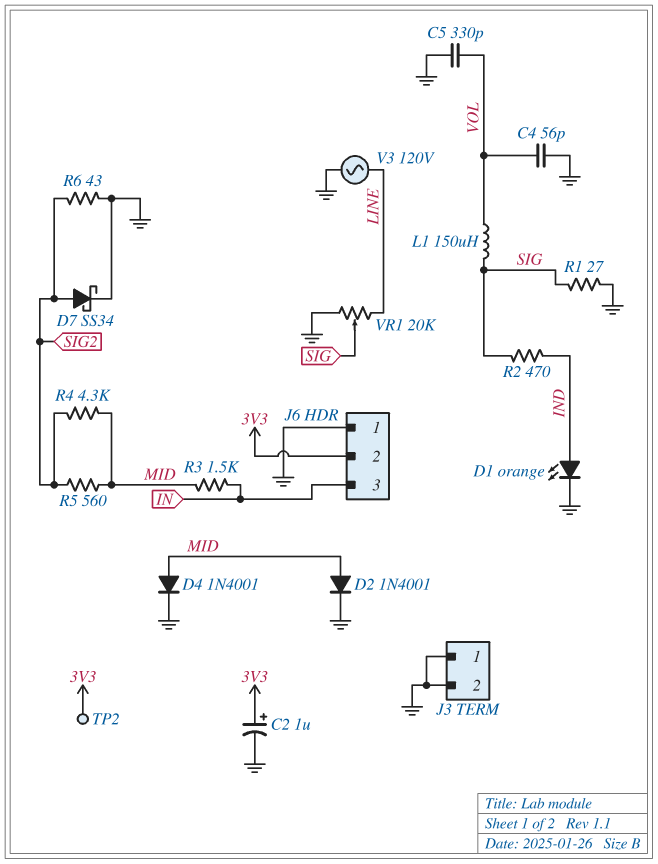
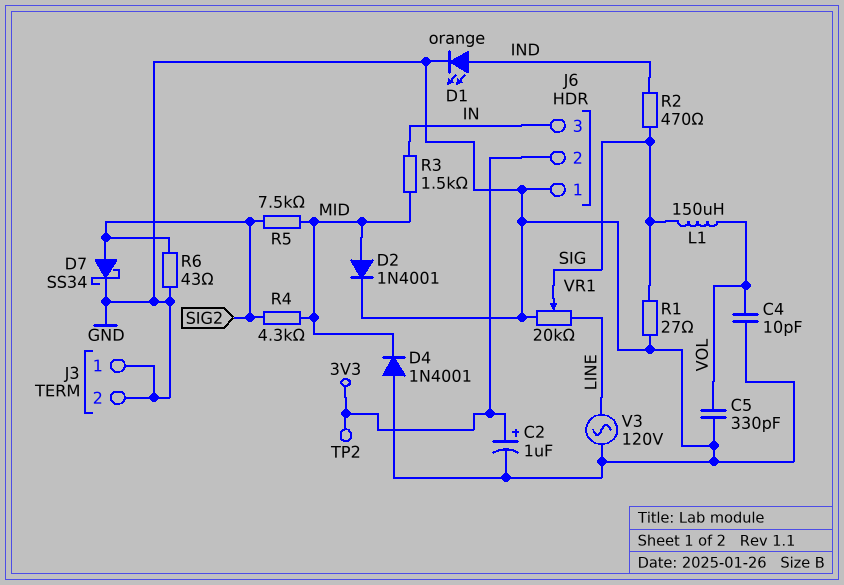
C4: 56pF (GND, VOL) -> 10pF (GND, VOL)
D4: diode 1N4001 (A MID, K GND) -> diode 1N4001 (A GND, K MID)
R5: 560 (MID, SIG2) -> 7.5k (MID, SIG2)

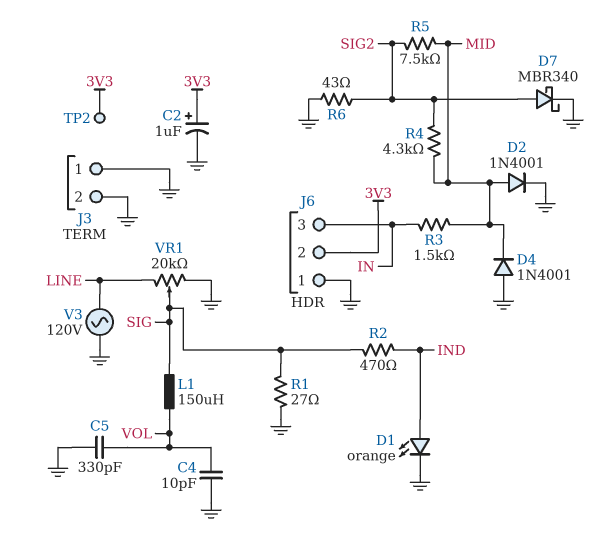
D7: schottky SS34 (A SIG2, K GND) -> schottky MBR340 (A SIG2, K GND)

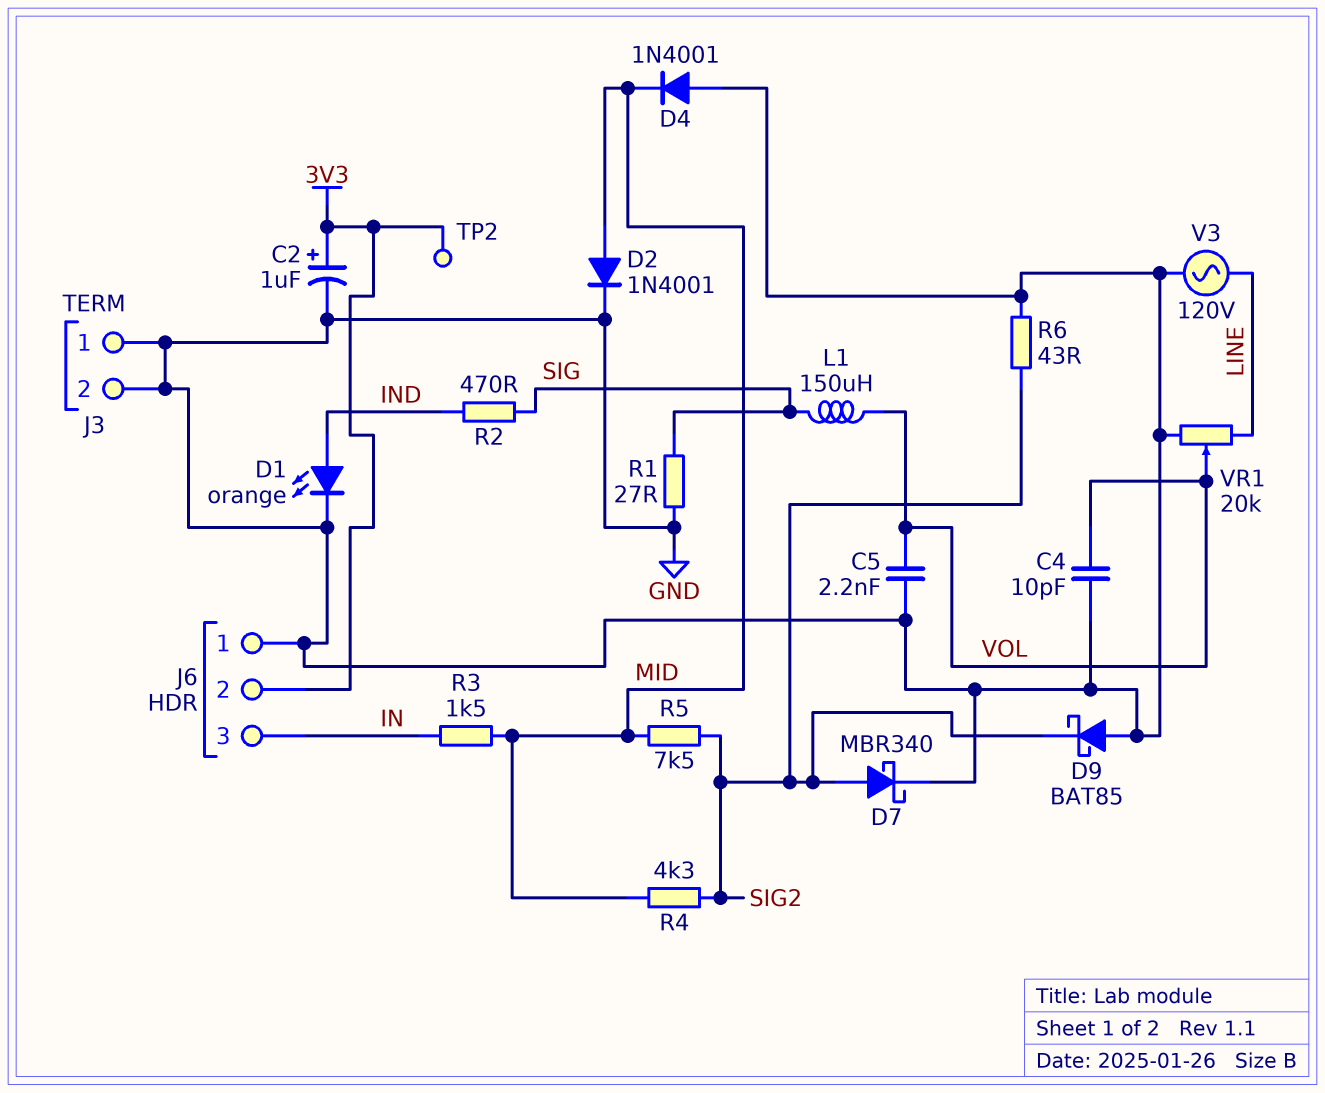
C5: 330pF (GND, VOL) -> 2.2nF (GND, VOL)
D9: none -> schottky BAT85 (A GND, K SIG2)
VR1: 20k (GND, LINE, wiper SIG) -> 20k (GND, LINE, wiper VOL)

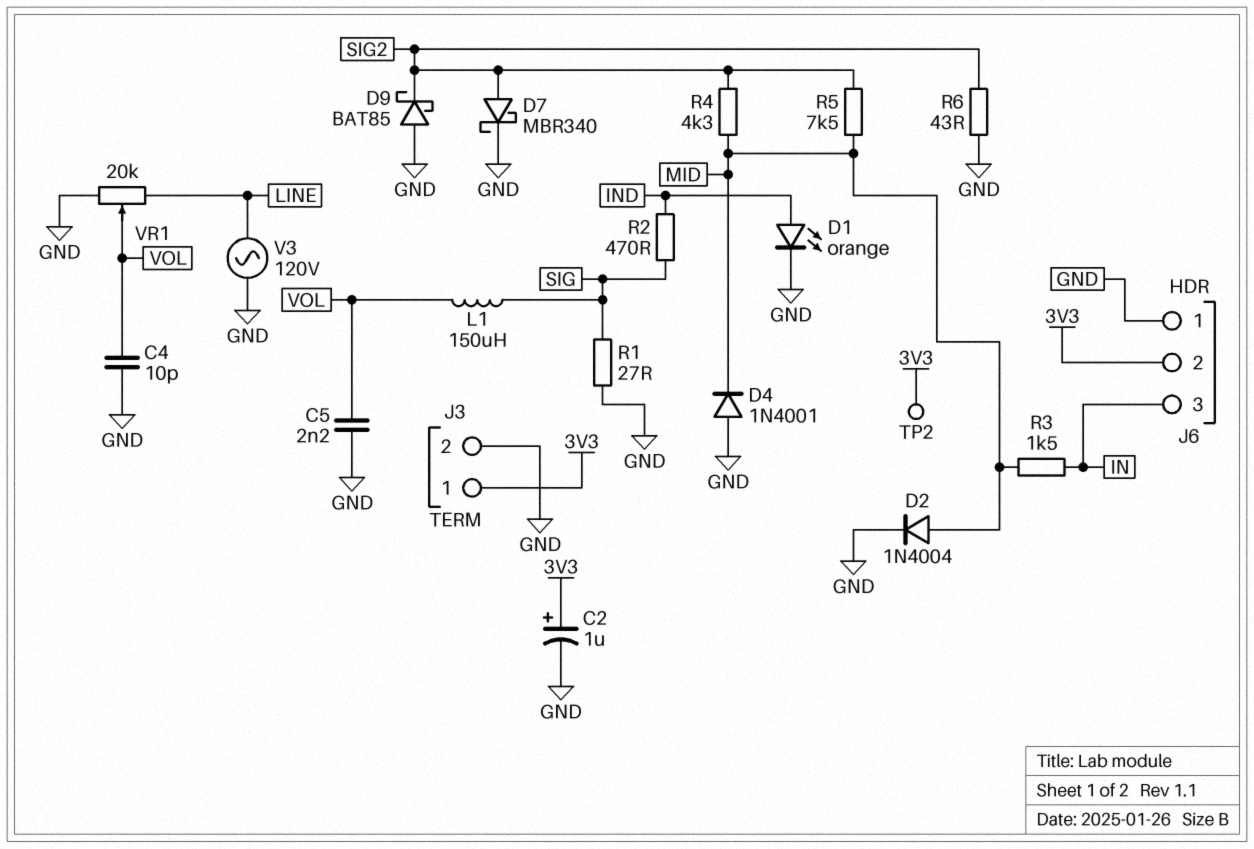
D2: diode 1N4001 (A MID, K GND) -> diode 1N4004 (A MID, K GND)
J3 pin 1: GND -> 3V3

